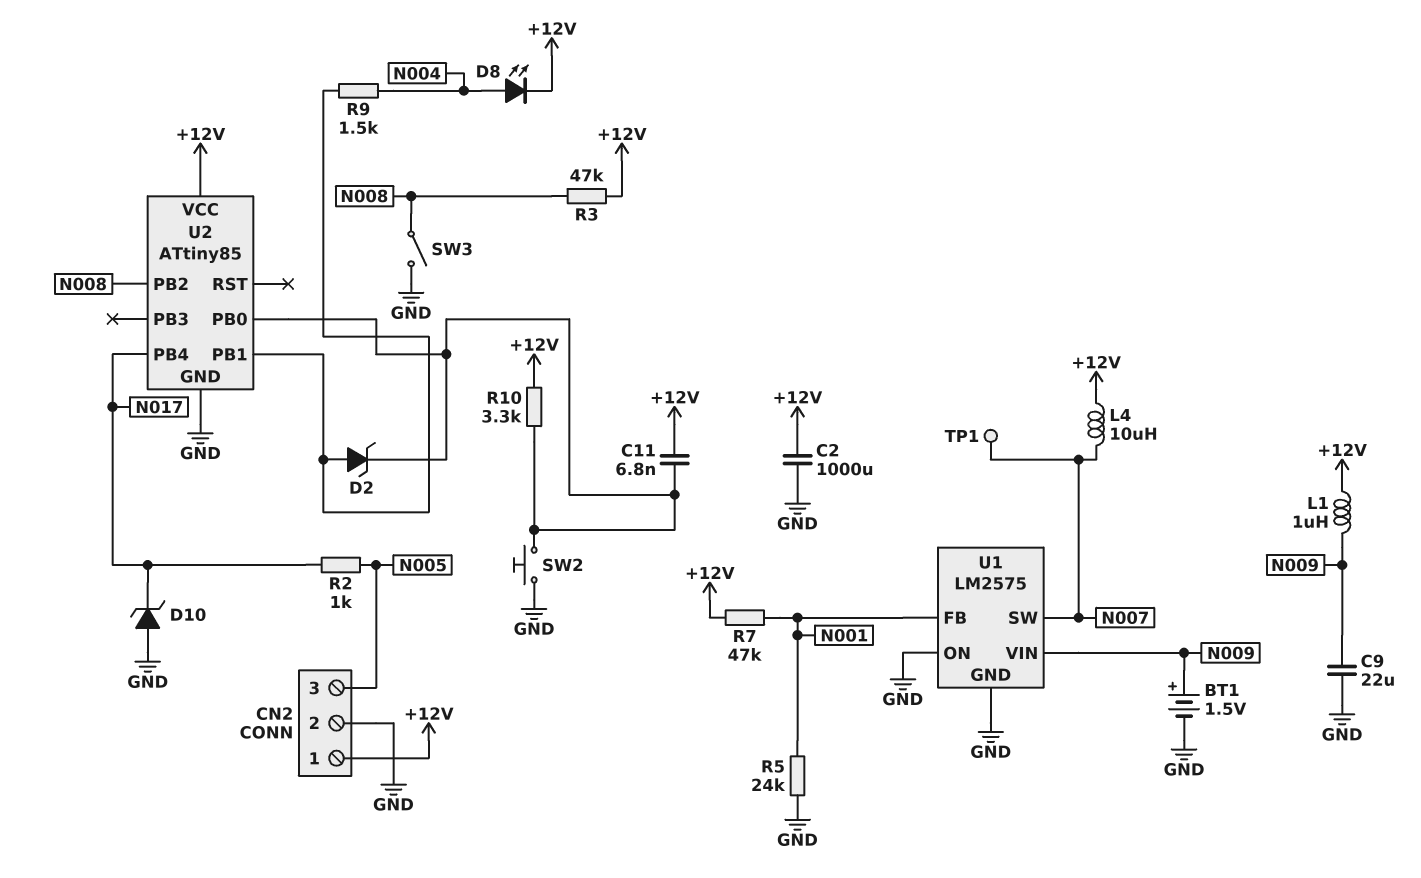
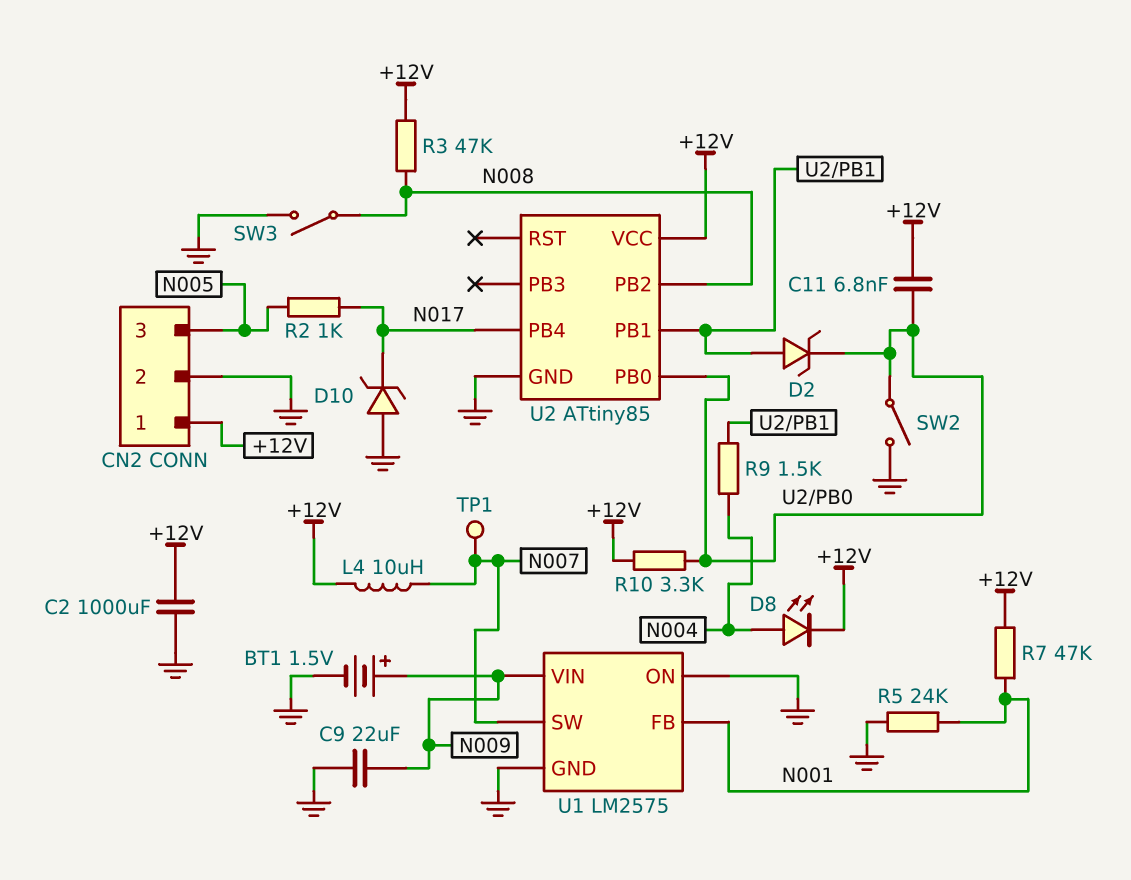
L1: 1uH (+12V, N009) -> none
SW2: button (GND, U2/PB0) -> switch (GND, U2/PB0)

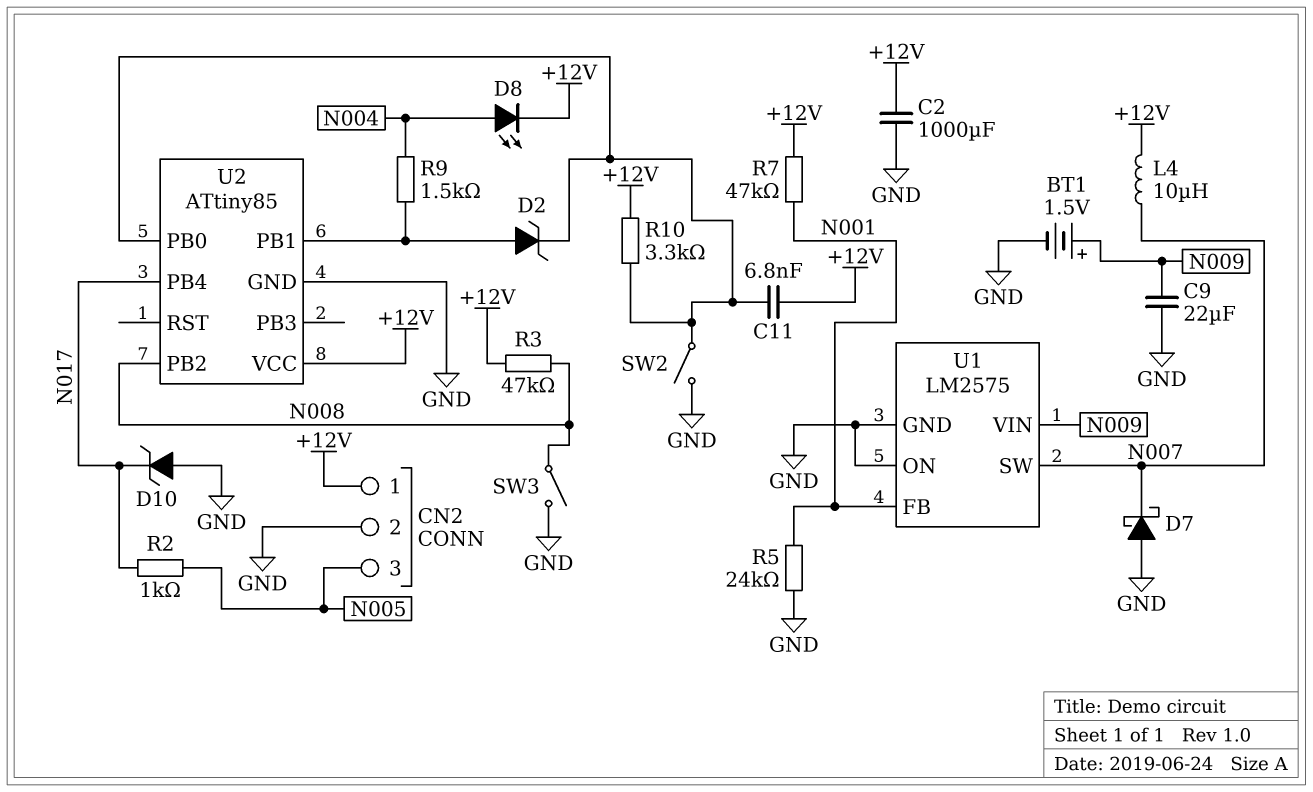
D7: none -> schottky (A GND, K N007)
TP1: test point (N007) -> none

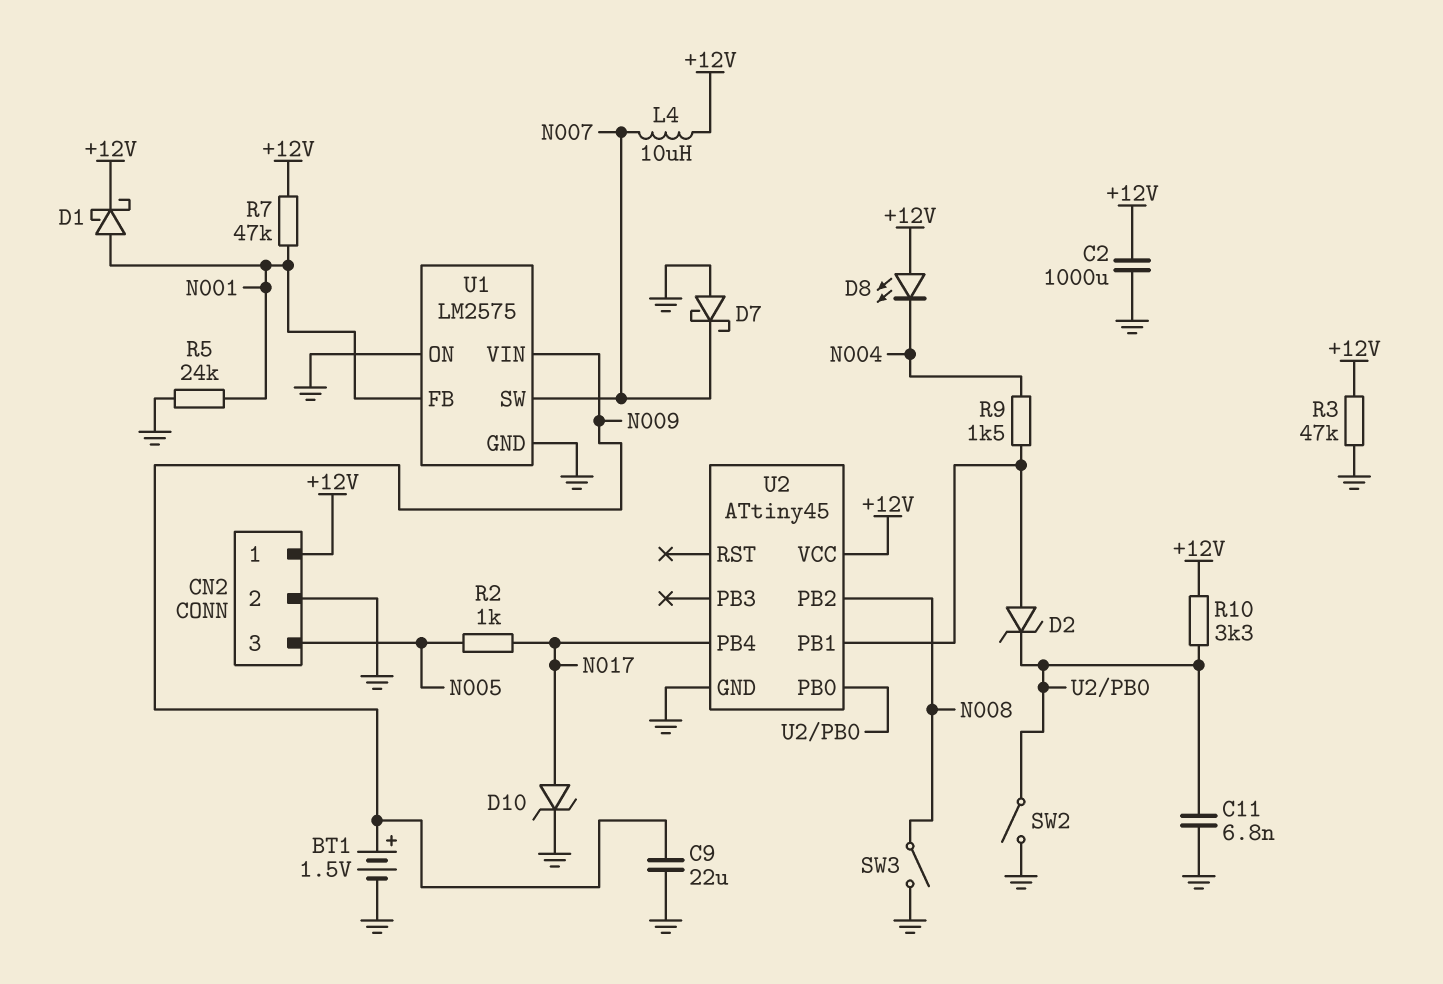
C11: 6.8nF (+12V, U2/PB0) -> 6.8nF (GND, U2/PB0)
D1: none -> schottky (A N001, K +12V)
D8: LED (A N004, K +12V) -> LED (A +12V, K N004)
D10: zener (A GND, K N017) -> zener (A N017, K GND)
R3: 47k (+12V, N008) -> 47k (+12V, GND)
U2: ATtiny85 -> ATtiny45

